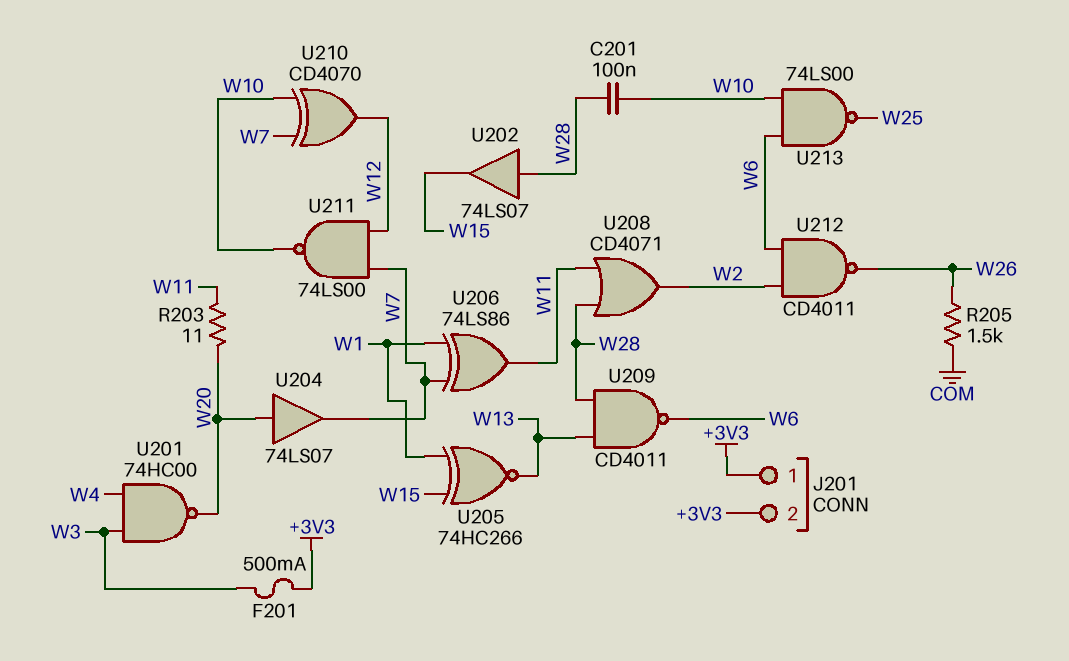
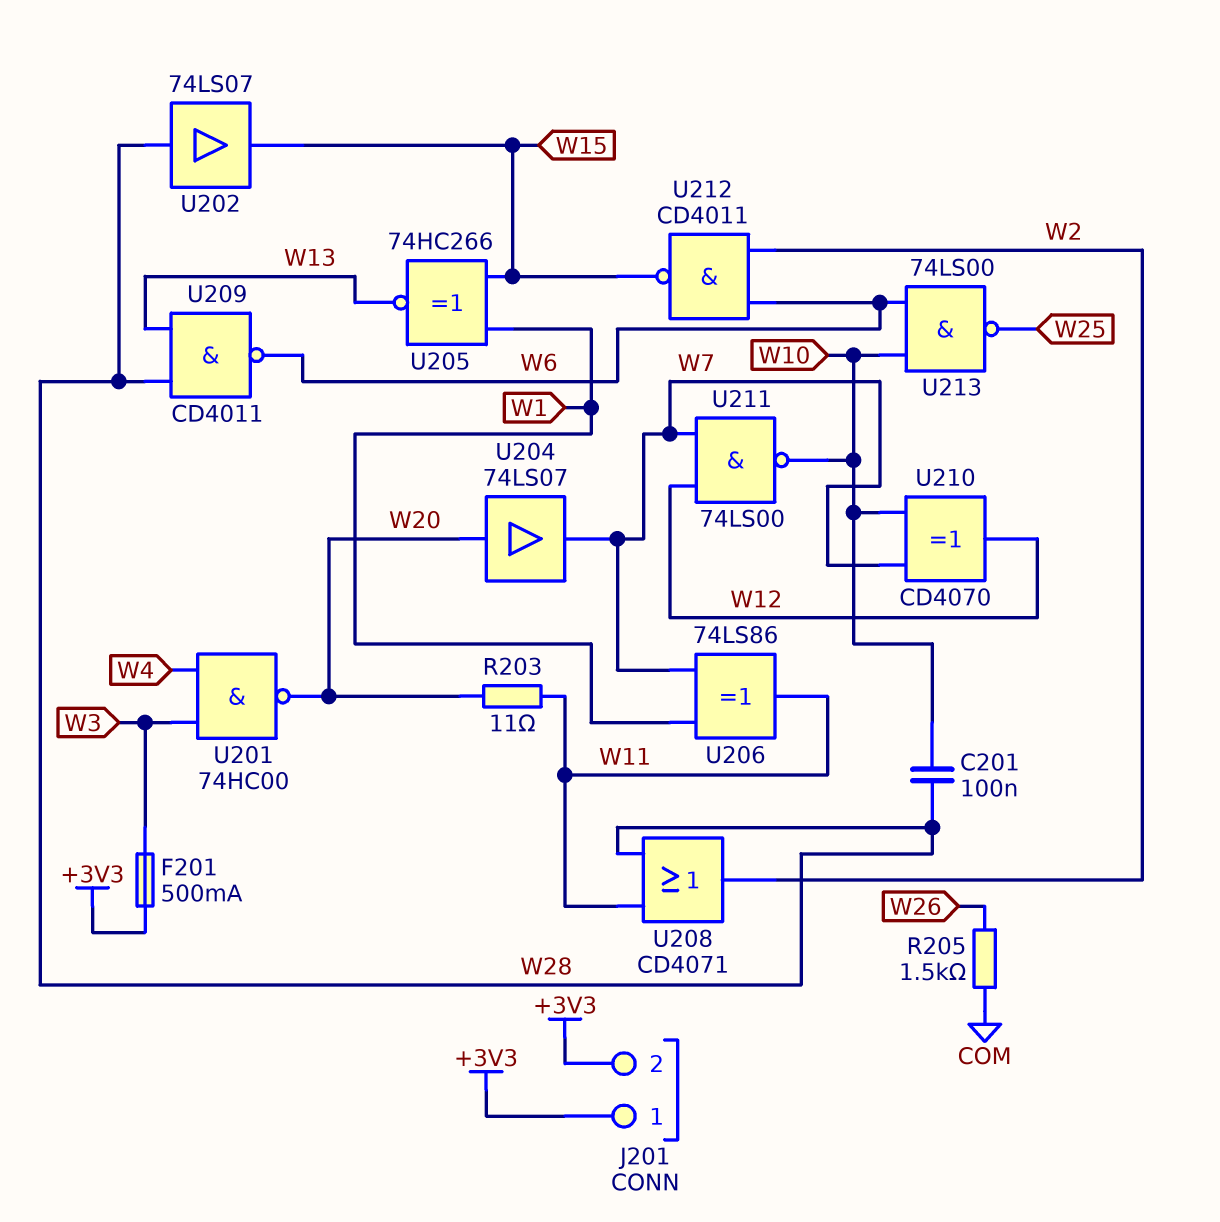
U212: NAND CD4011 (in W2, in W6, out W26) -> NAND CD4011 (in W2, in W6, out W15)

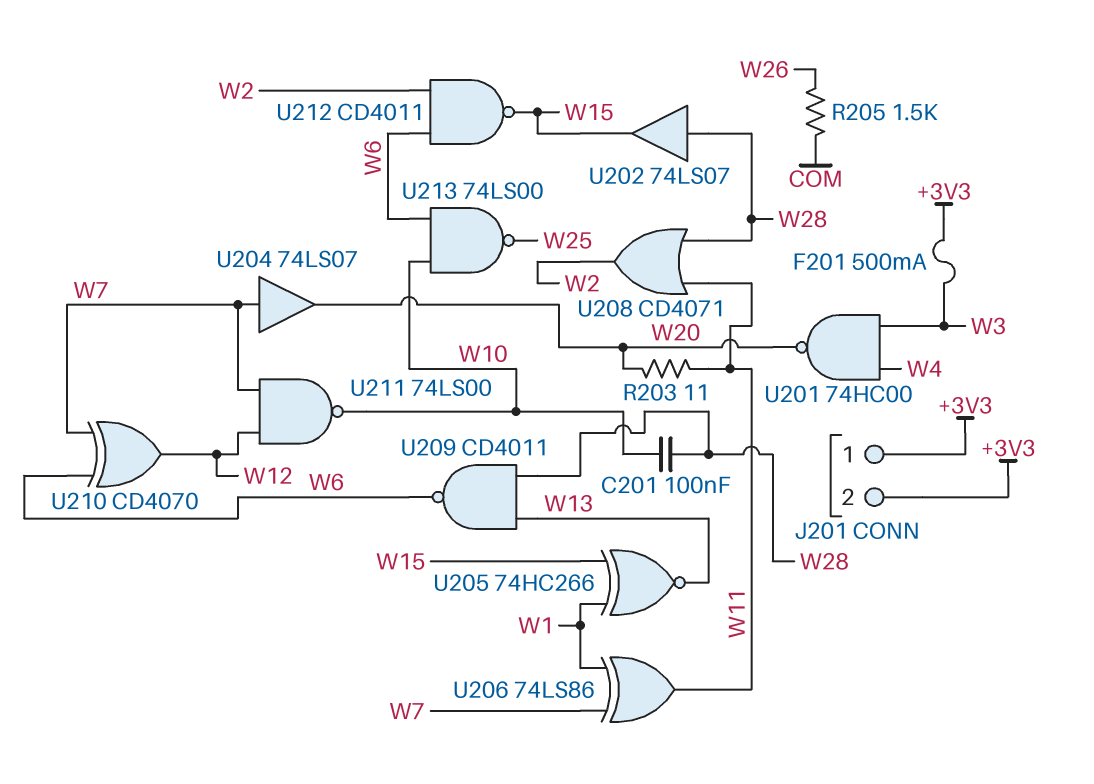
U204: buffer 74LS07 (in W20, out W7) -> buffer 74LS07 (in W7, out W20)
U210: XOR CD4070 (in W7, in W10, out W12) -> XOR CD4070 (in W6, in W7, out W12)

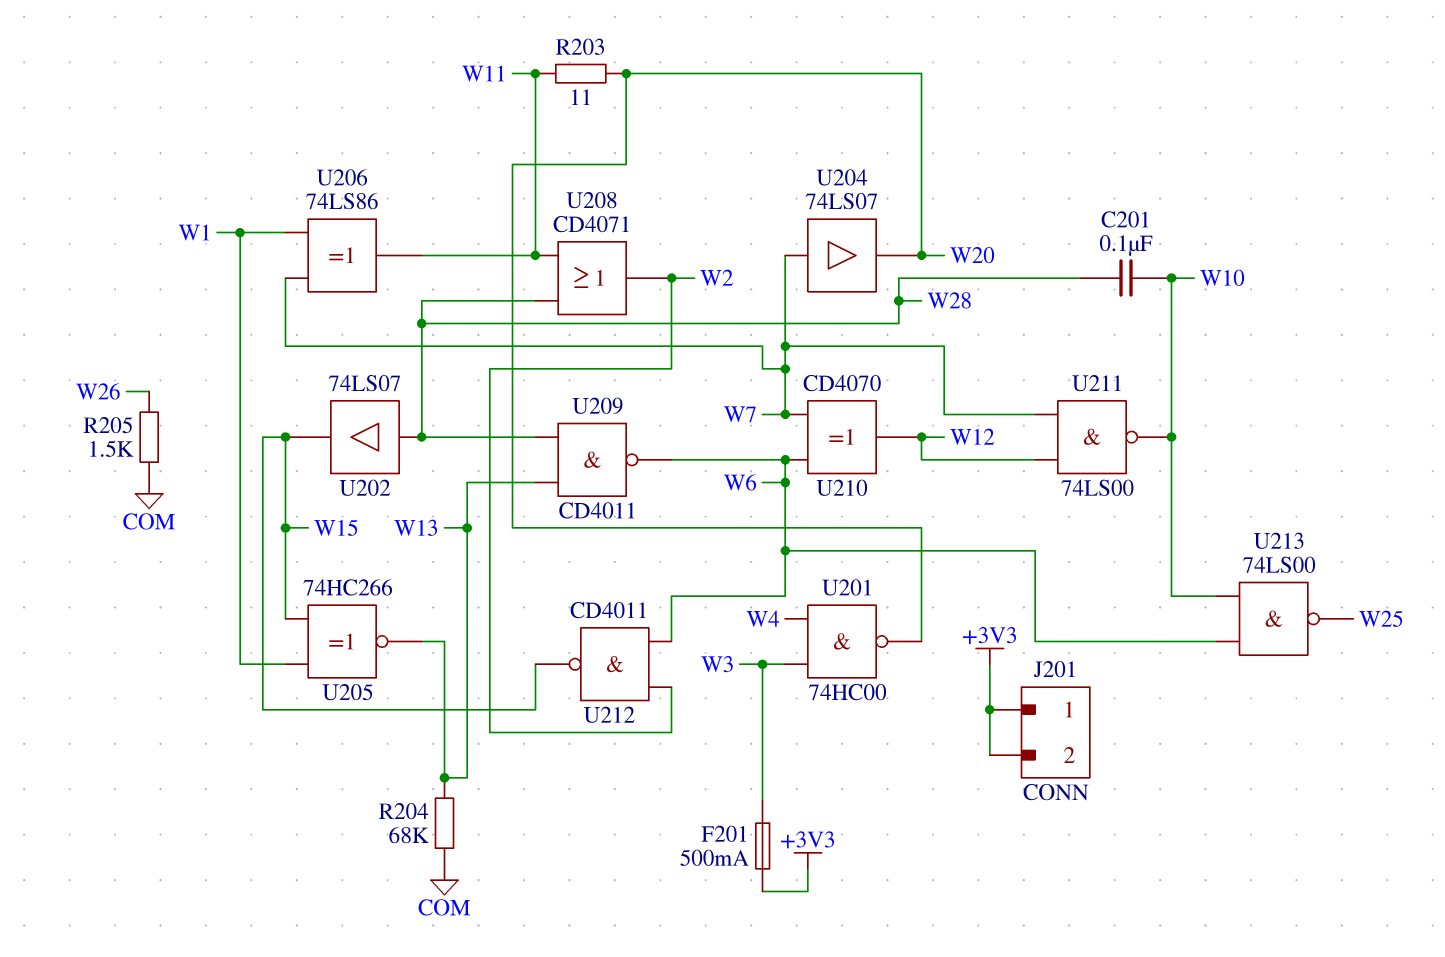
R204: none -> 68k (COM, W13)

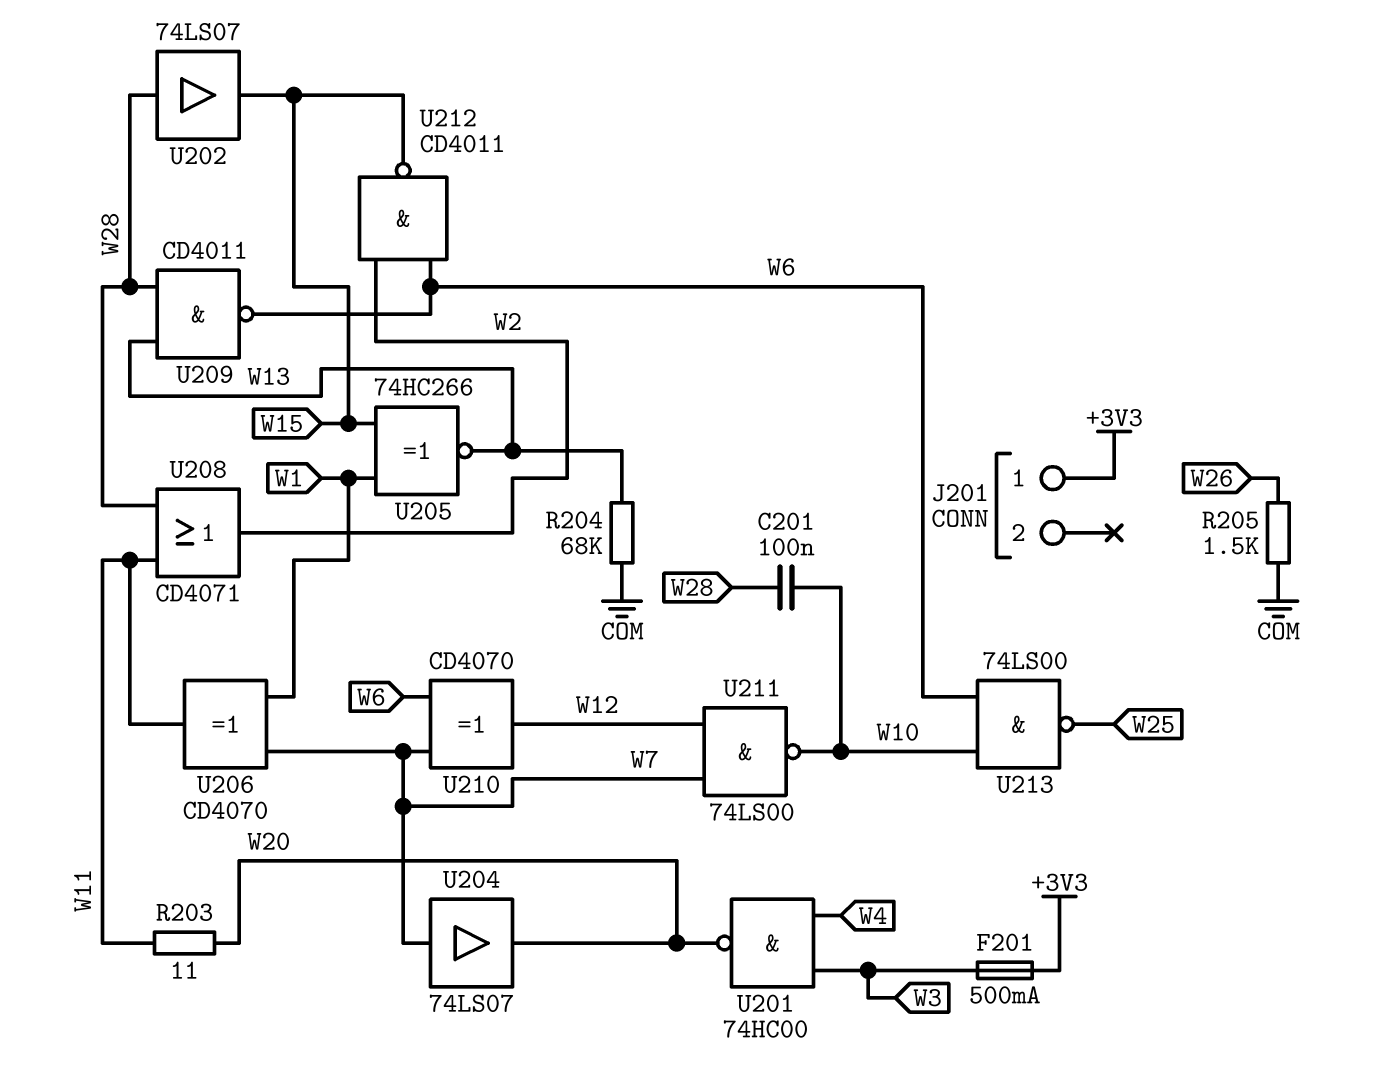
J201 pin 2: +3V3 -> none
U206: XOR 74LS86 (in W1, in W7, out W11) -> XOR CD4070 (in W1, in W7, out W11)

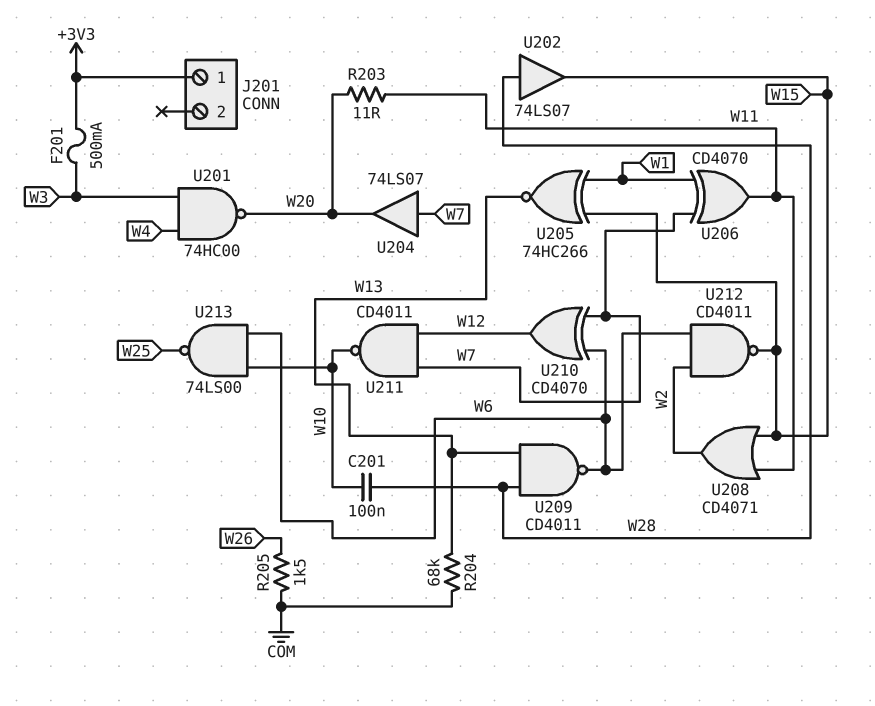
U208: OR CD4071 (in W11, in W28, out W2) -> OR CD4071 (in W11, in W15, out W2)
U211: NAND 74LS00 (in W7, in W12, out W10) -> NAND CD4011 (in W7, in W12, out W10)

